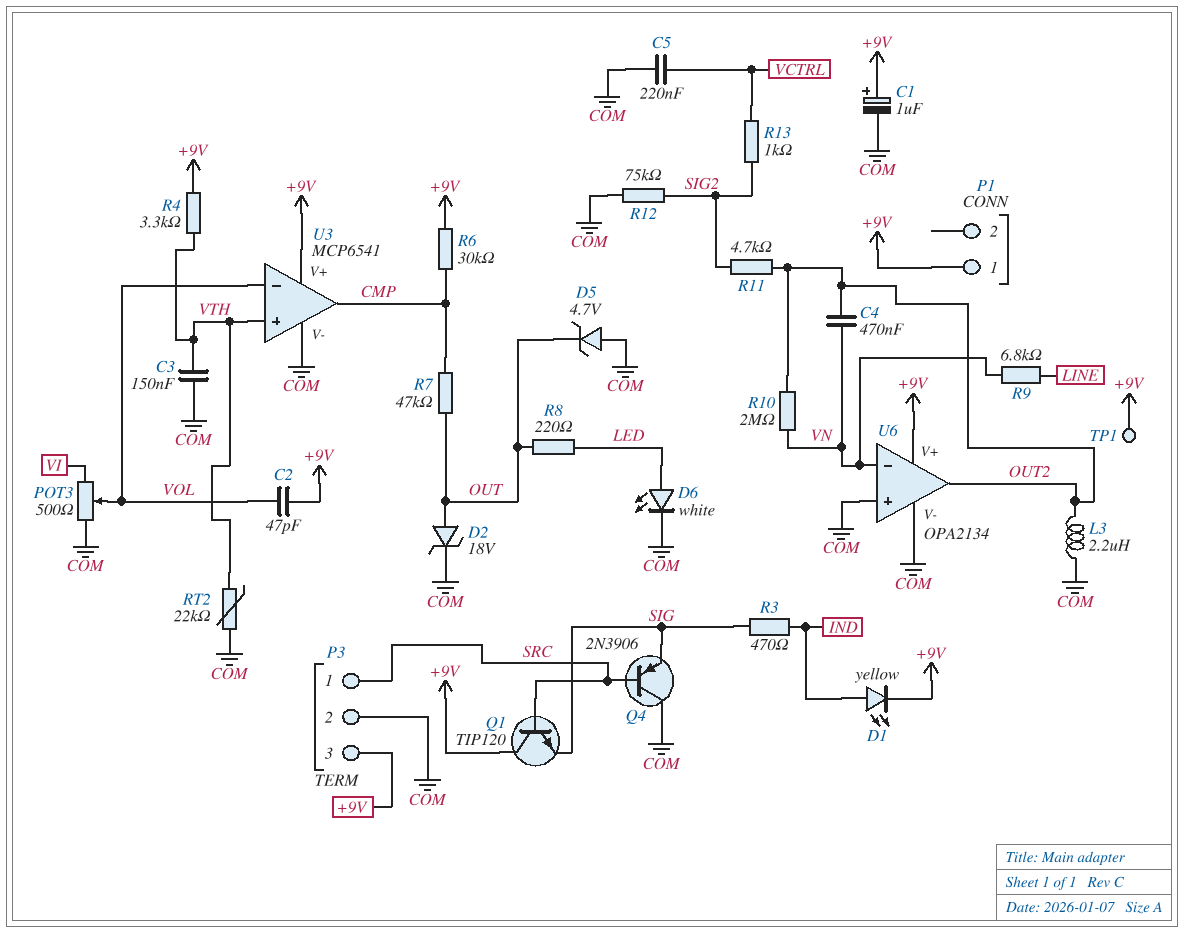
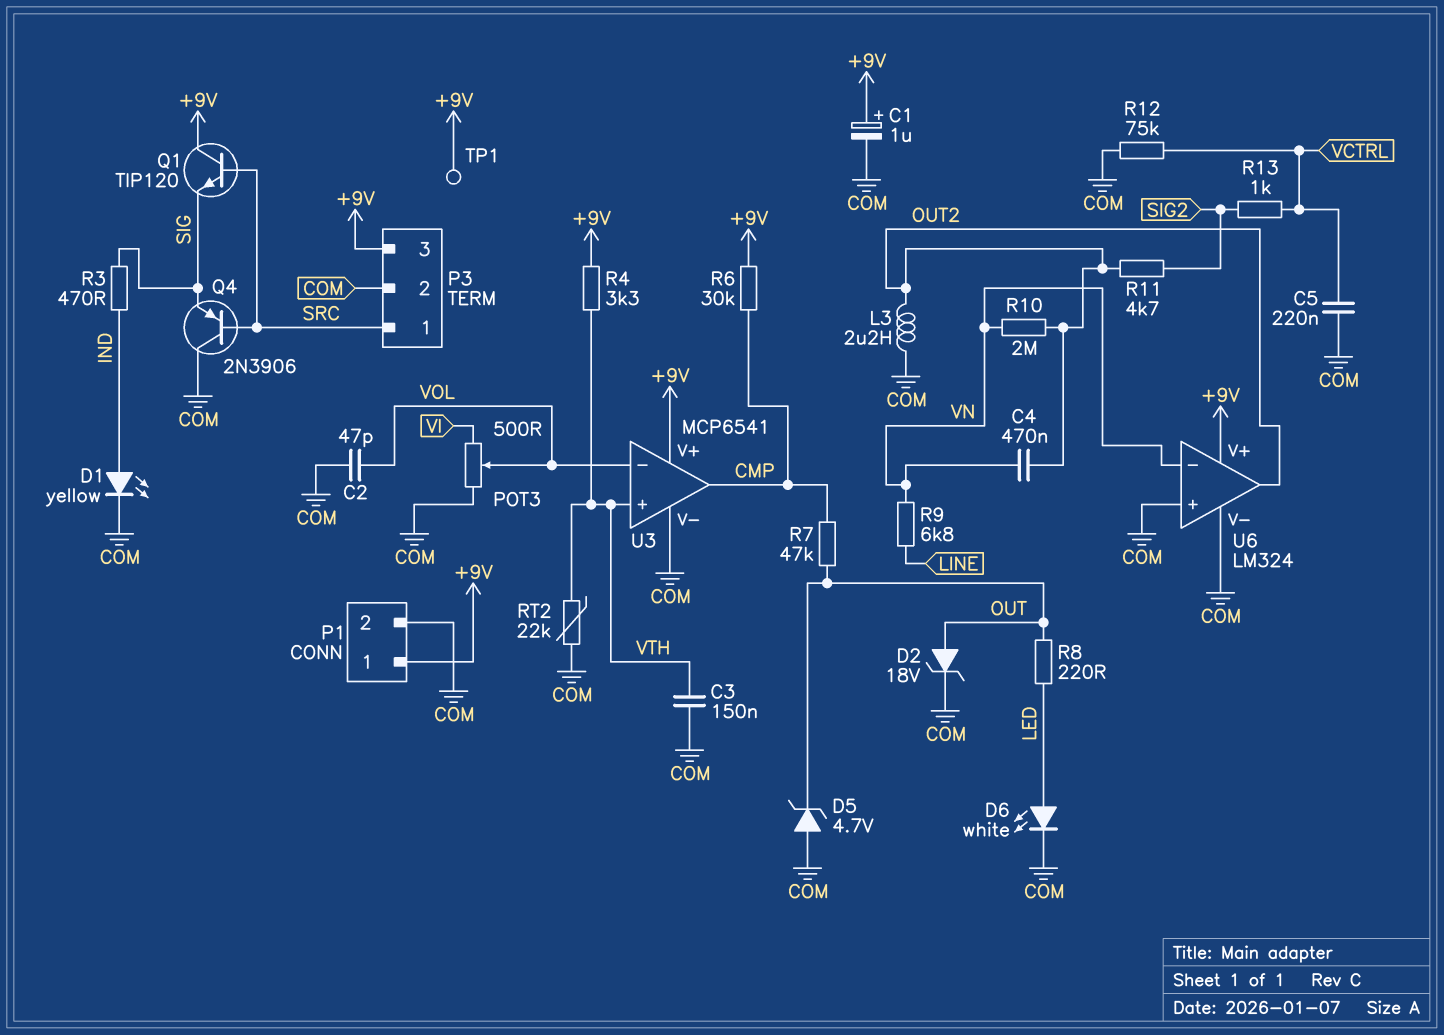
C2: 47pF (+9V, VOL) -> 47pF (COM, VOL)
D1: LED yellow (A IND, K +9V) -> LED yellow (A IND, K COM)
P1 pin 2: none -> COM
R12: 75k (COM, SIG2) -> 75k (COM, VCTRL)
U6: OPA2134 -> LM324

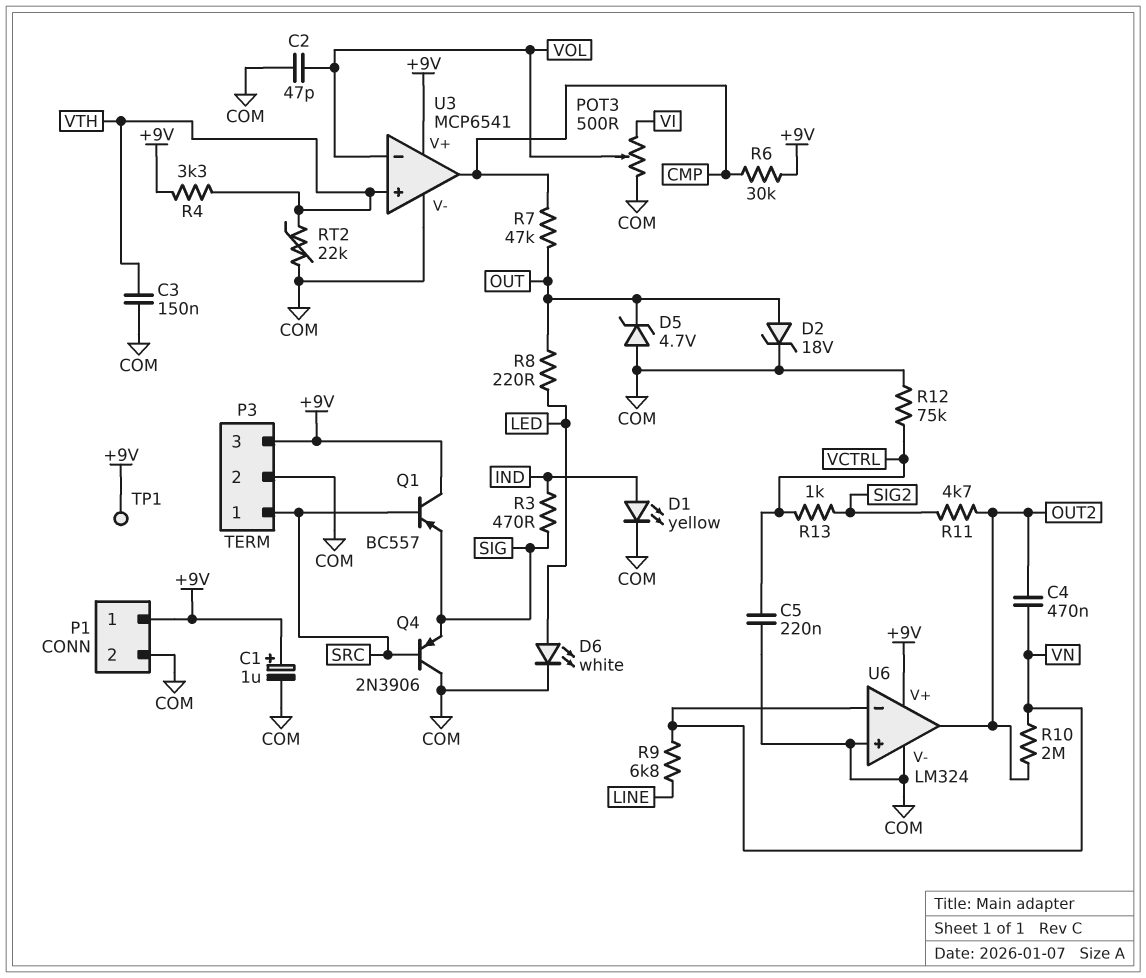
L3: 2.2uH (COM, OUT2) -> none
Q1: NPN TIP120 (B SRC, C +9V, E SIG) -> PNP BC557 (B SRC, C +9V, E SIG)

